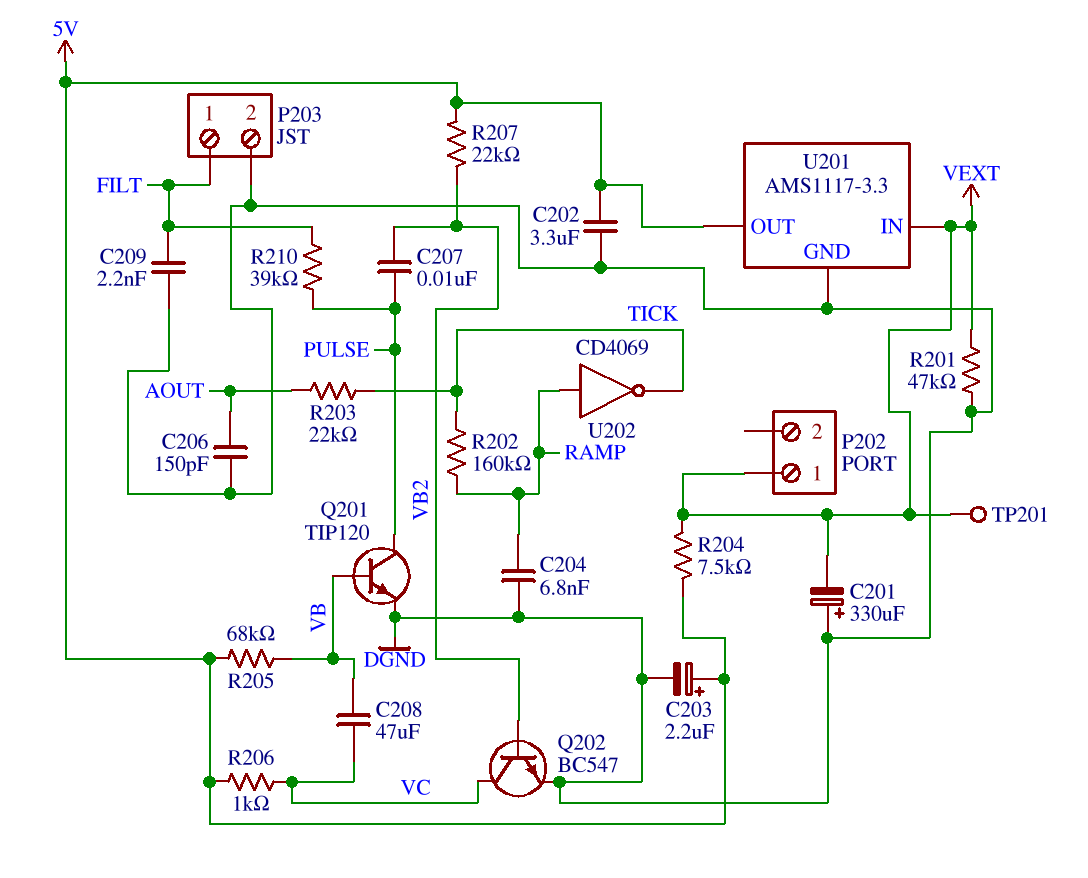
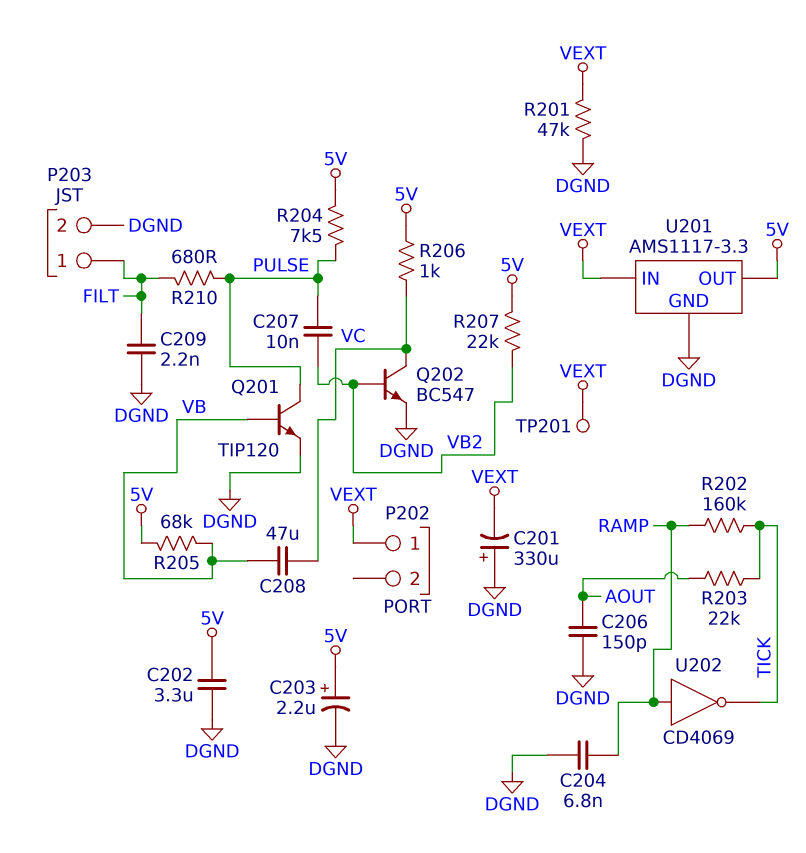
R204: 7.5k (5V, VEXT) -> 7.5k (5V, PULSE)
R210: 39k (FILT, PULSE) -> 680 (FILT, PULSE)

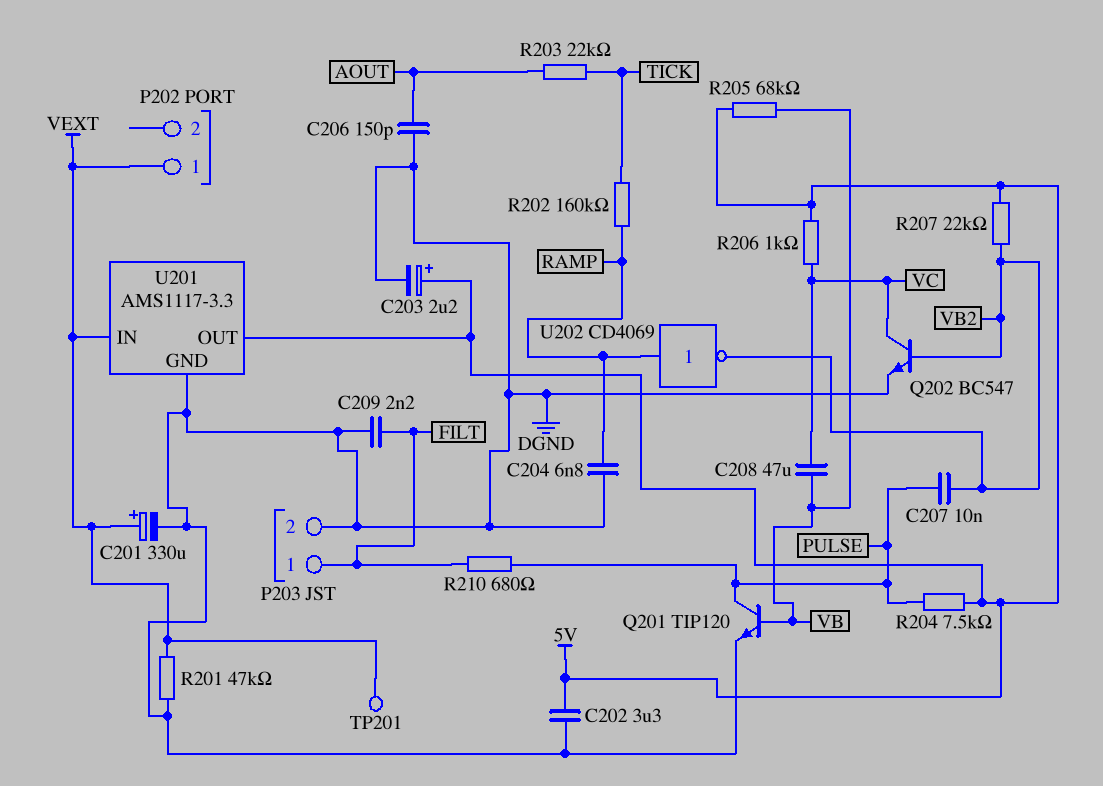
C201: 330uF (plus DGND, minus VEXT) -> 330uF (plus VEXT, minus DGND)
U202: NOT CD4069 (in RAMP, out TICK) -> NOT CD4069 (in RAMP, out VB2)

